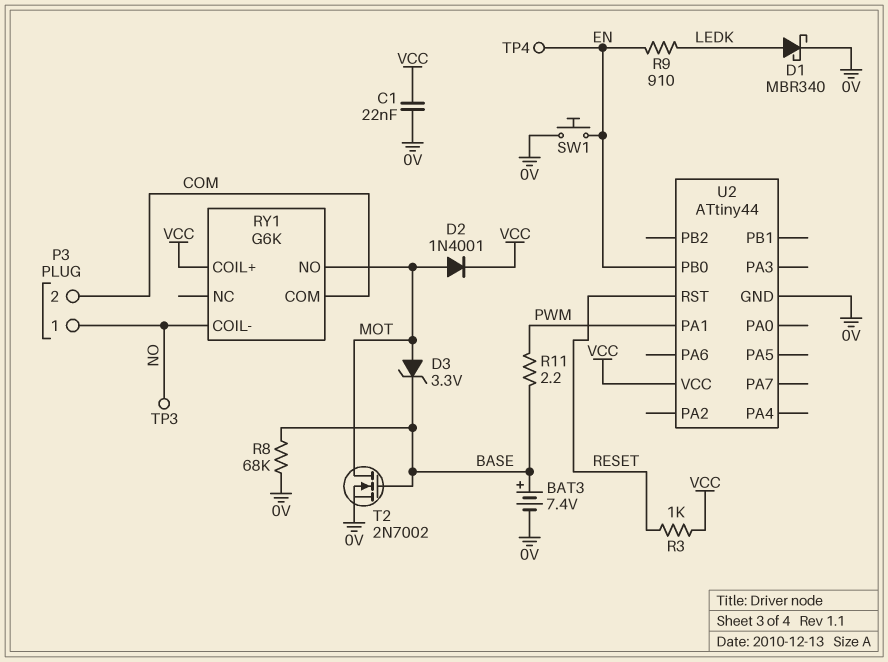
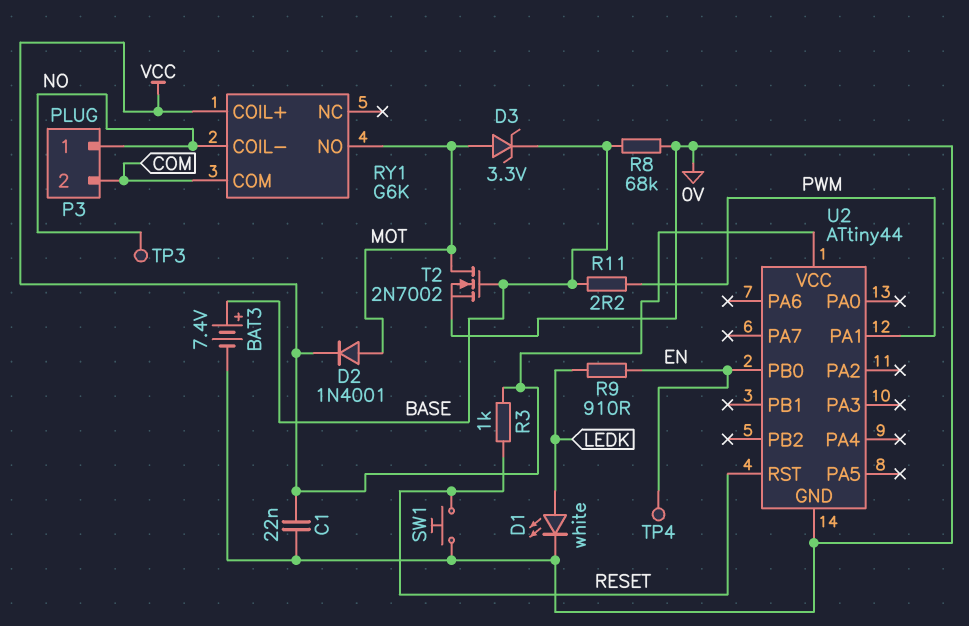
D1: schottky MBR340 (A LEDK, K 0V) -> LED white (A LEDK, K 0V)
SW1: button (0V, EN) -> button (0V, RESET)

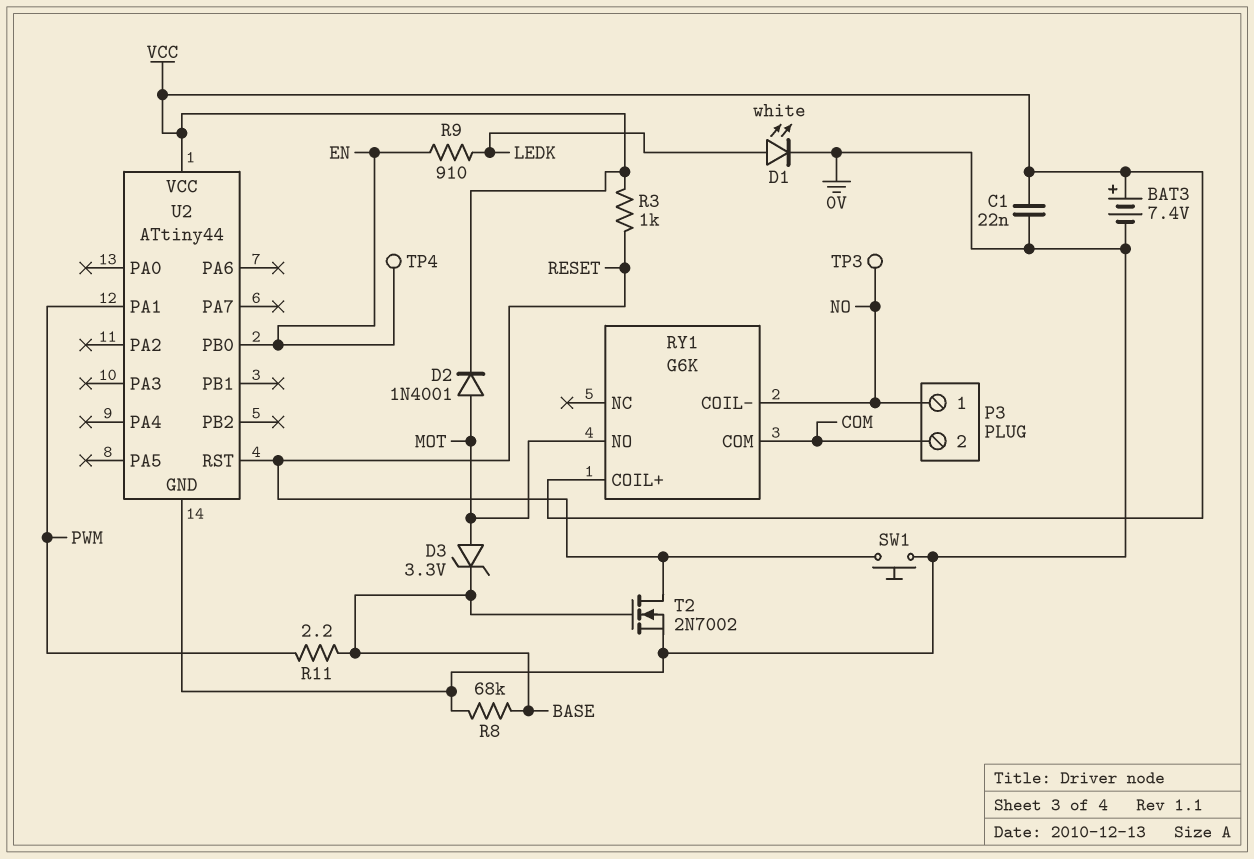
BAT3: 7.4V (plus BASE, minus 0V) -> 7.4V (plus VCC, minus 0V)
T2: NMOS 2N7002 (G BASE, D MOT, S 0V) -> NMOS 2N7002 (G BASE, D RESET, S 0V)

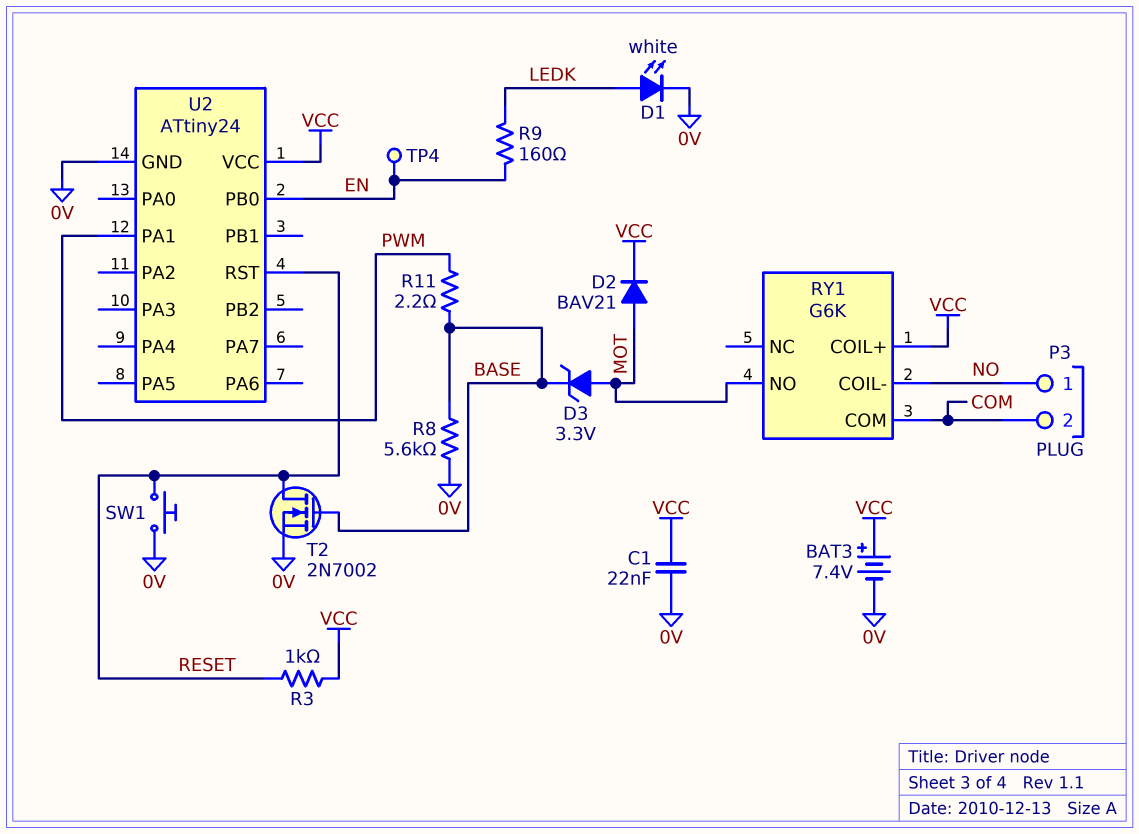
D2: diode 1N4001 (A MOT, K VCC) -> diode BAV21 (A MOT, K VCC)
R8: 68k (0V, BASE) -> 5.6k (0V, BASE)
R9: 910 (EN, LEDK) -> 160 (EN, LEDK)
TP3: test point (NO) -> none
U2: ATtiny44 -> ATtiny24

